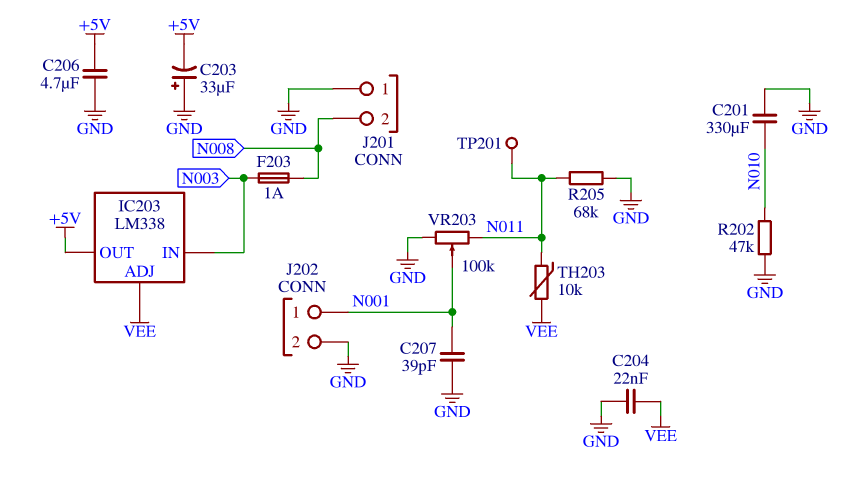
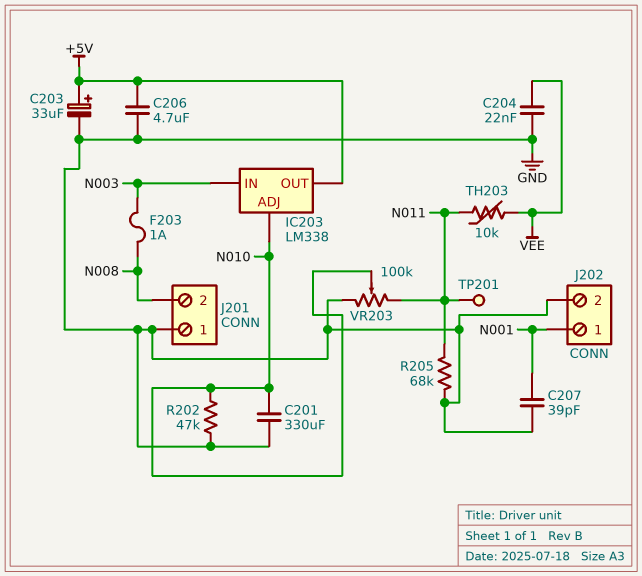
C203: 33uF (plus GND, minus +5V) -> 33uF (plus +5V, minus GND)
IC203 pin ADJ: VEE -> N010
VR203: 100k (GND, N011, wiper N001) -> 100k (GND, N011, wiper N010)

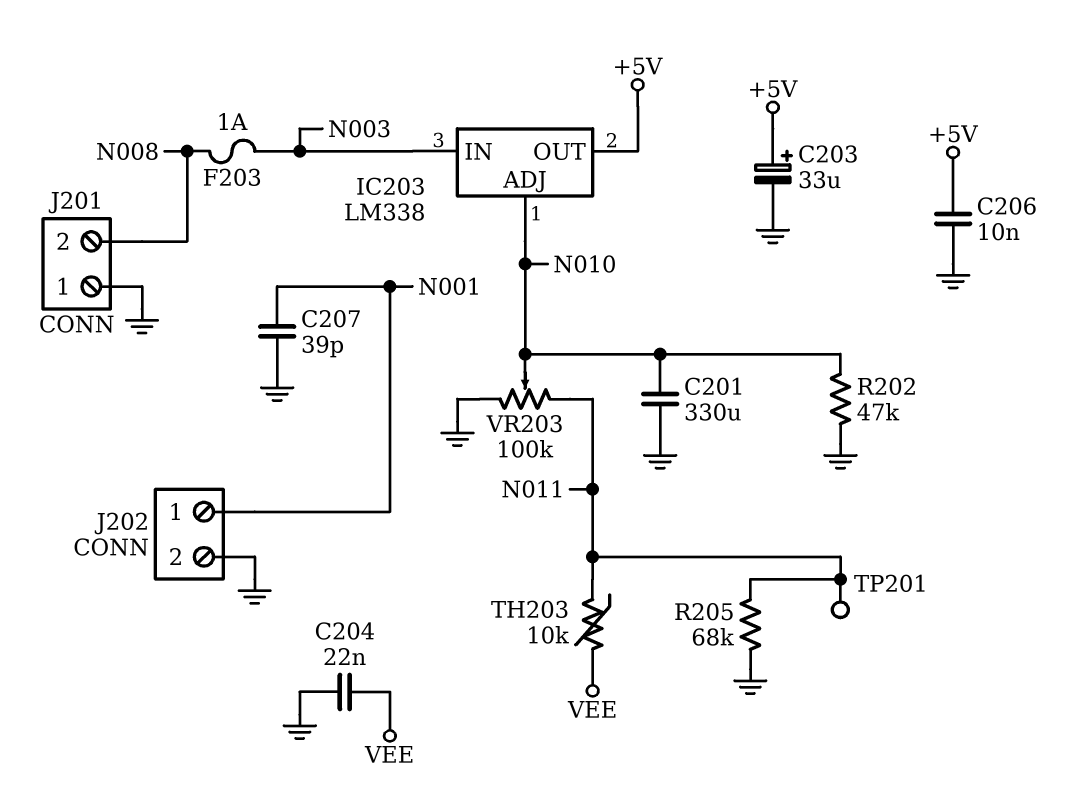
C206: 4.7uF (+5V, GND) -> 10nF (+5V, GND)

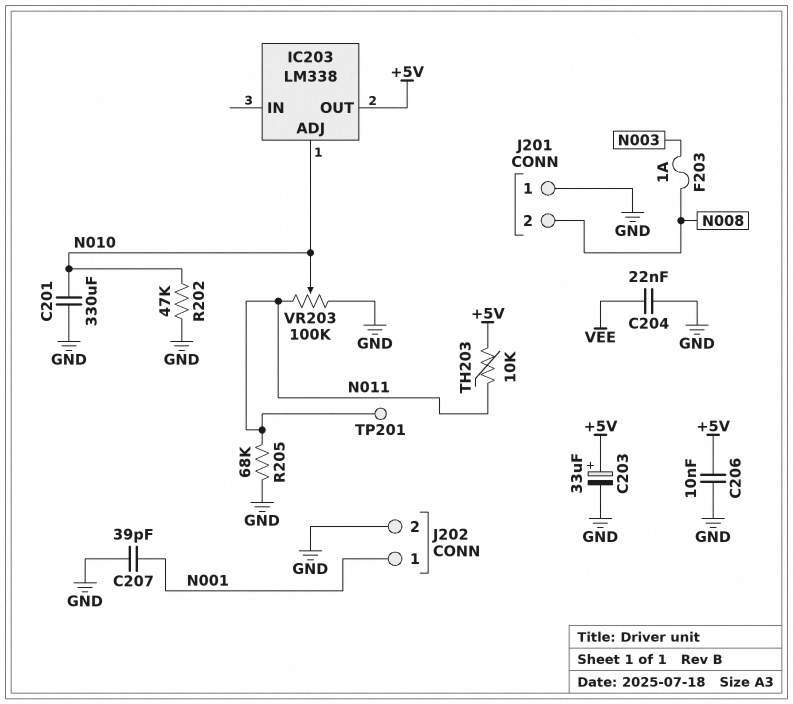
IC203 pin IN: N003 -> none
TH203: 10k (N011, VEE) -> 10k (+5V, N011)

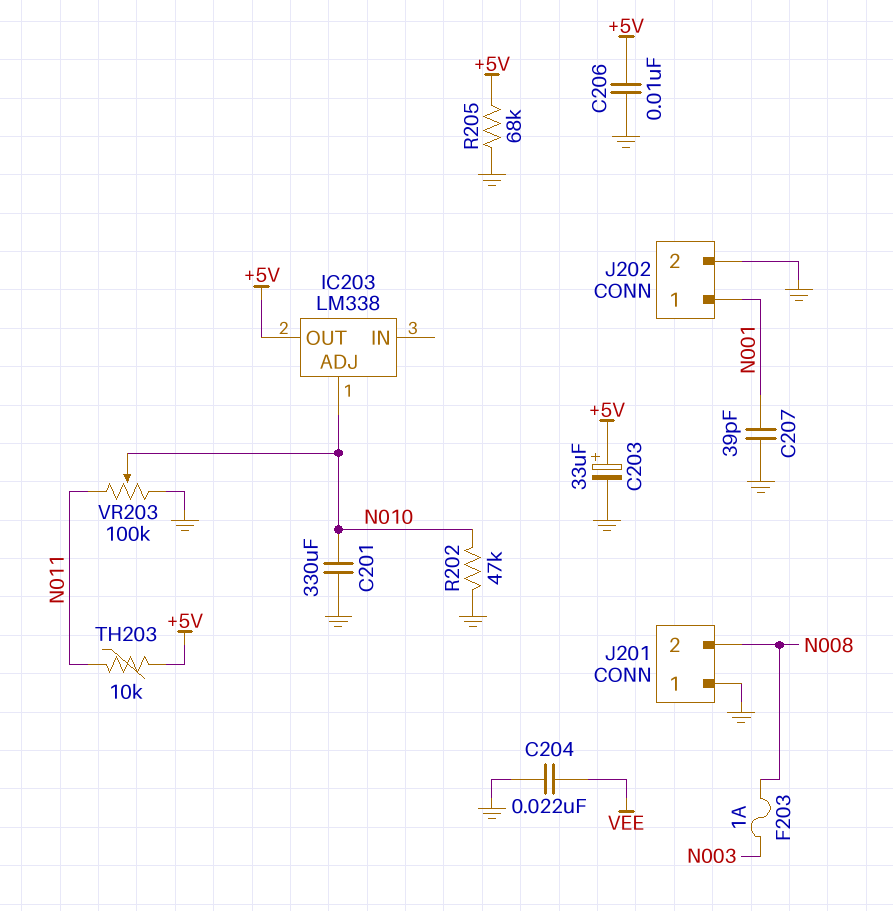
R205: 68k (GND, N011) -> 68k (+5V, GND)
TP201: test point (N011) -> none

